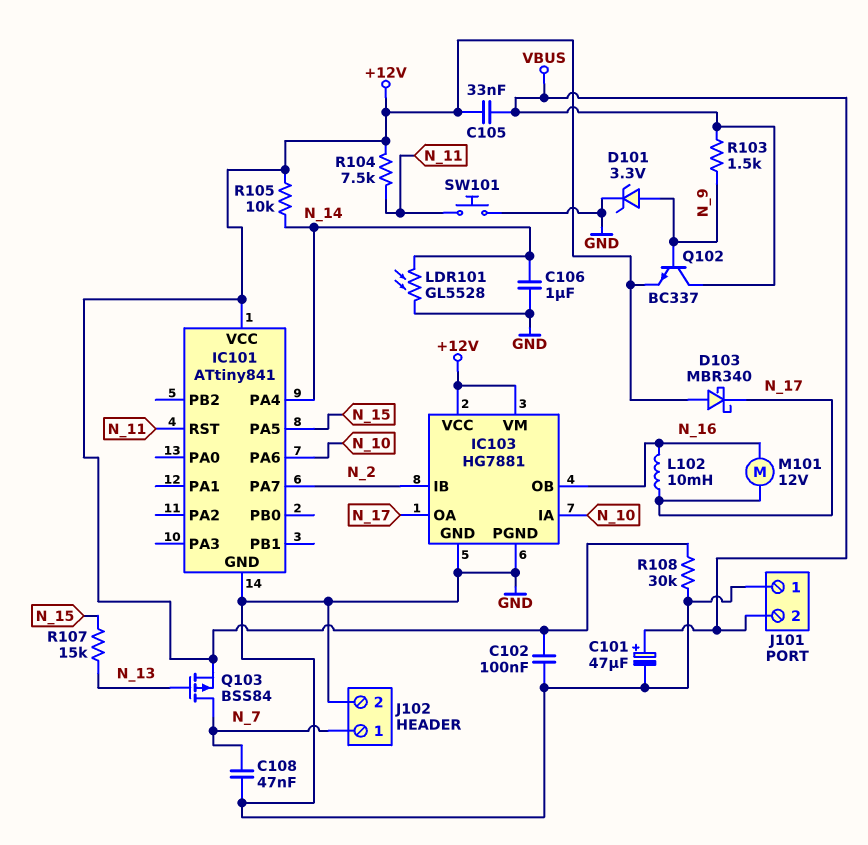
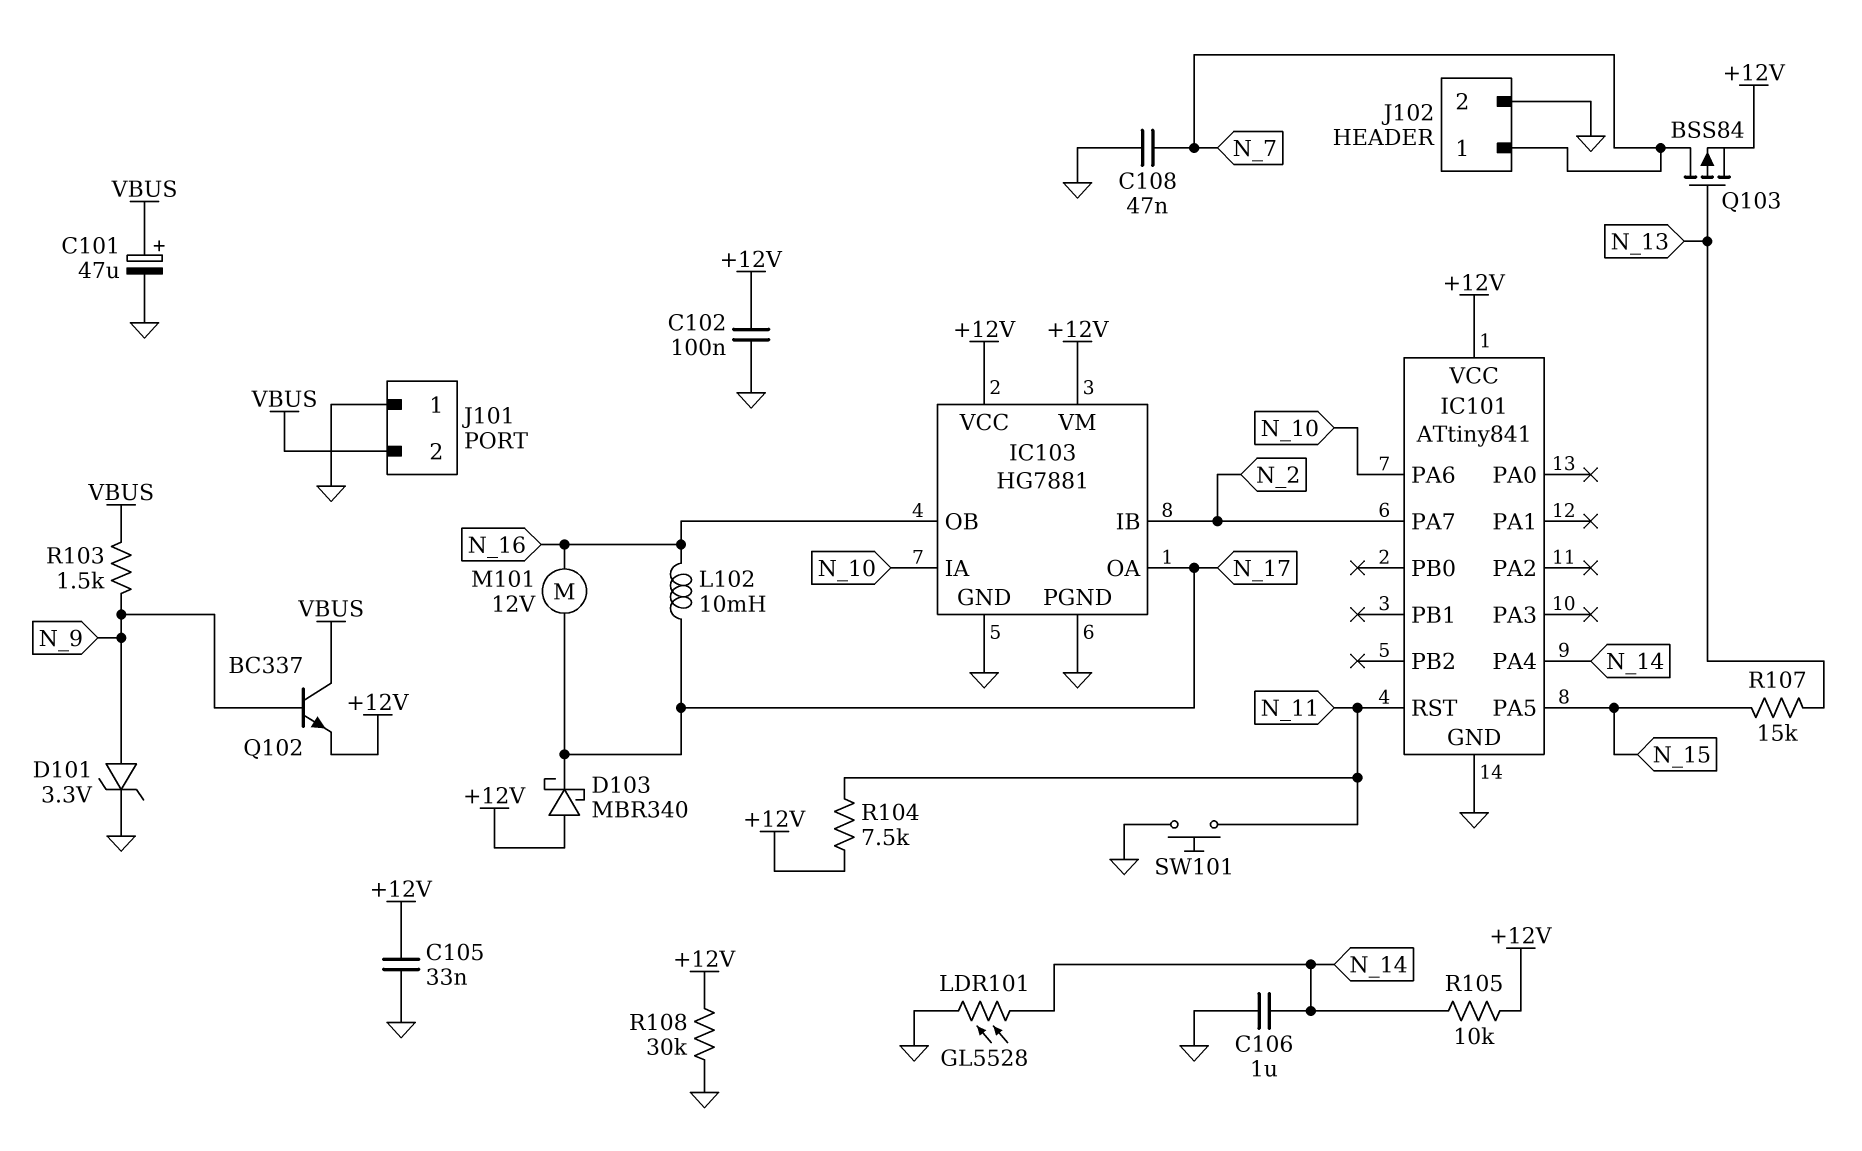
C105: 33nF (+12V, VBUS) -> 33nF (+12V, GND)

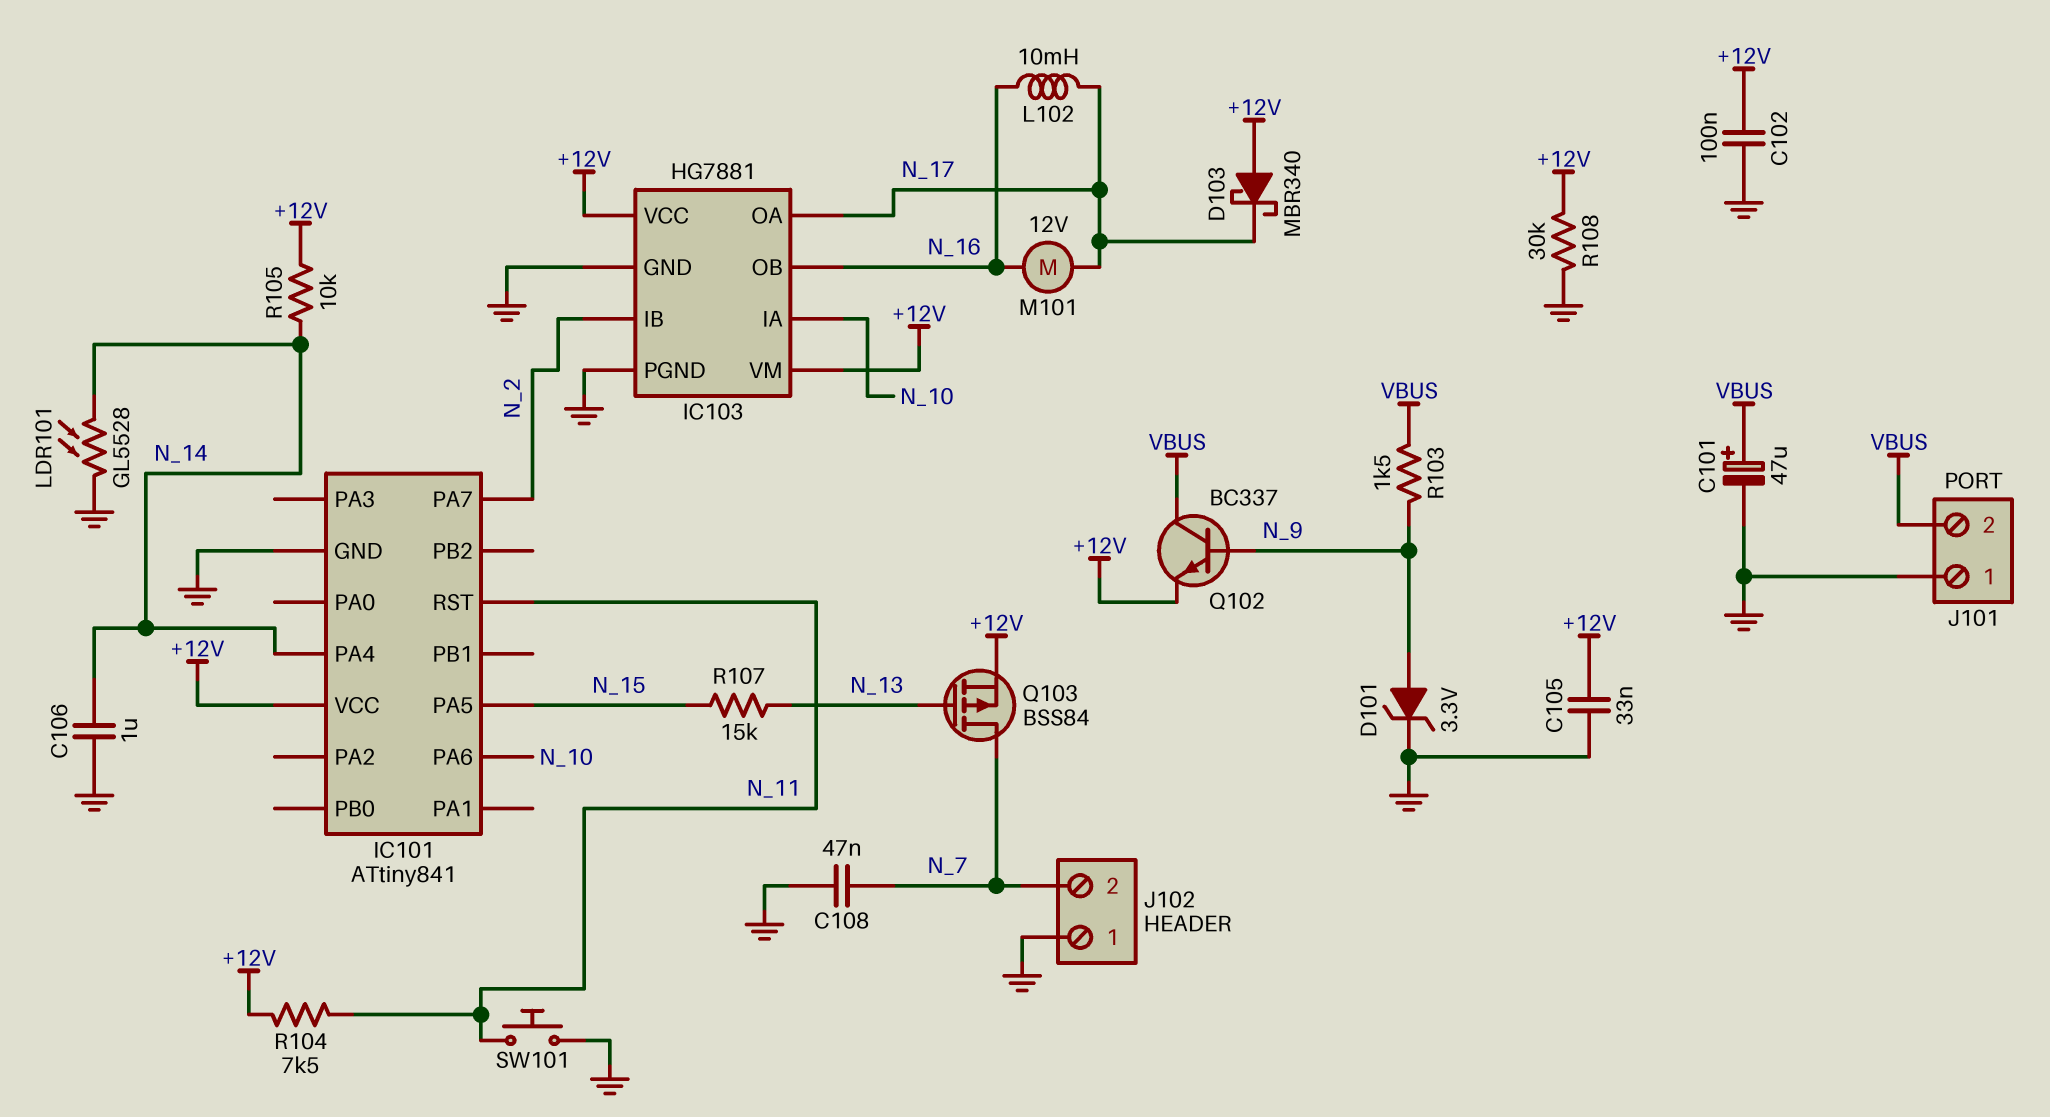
J102 pin 1: N_7 -> GND
J102 pin 2: GND -> N_7

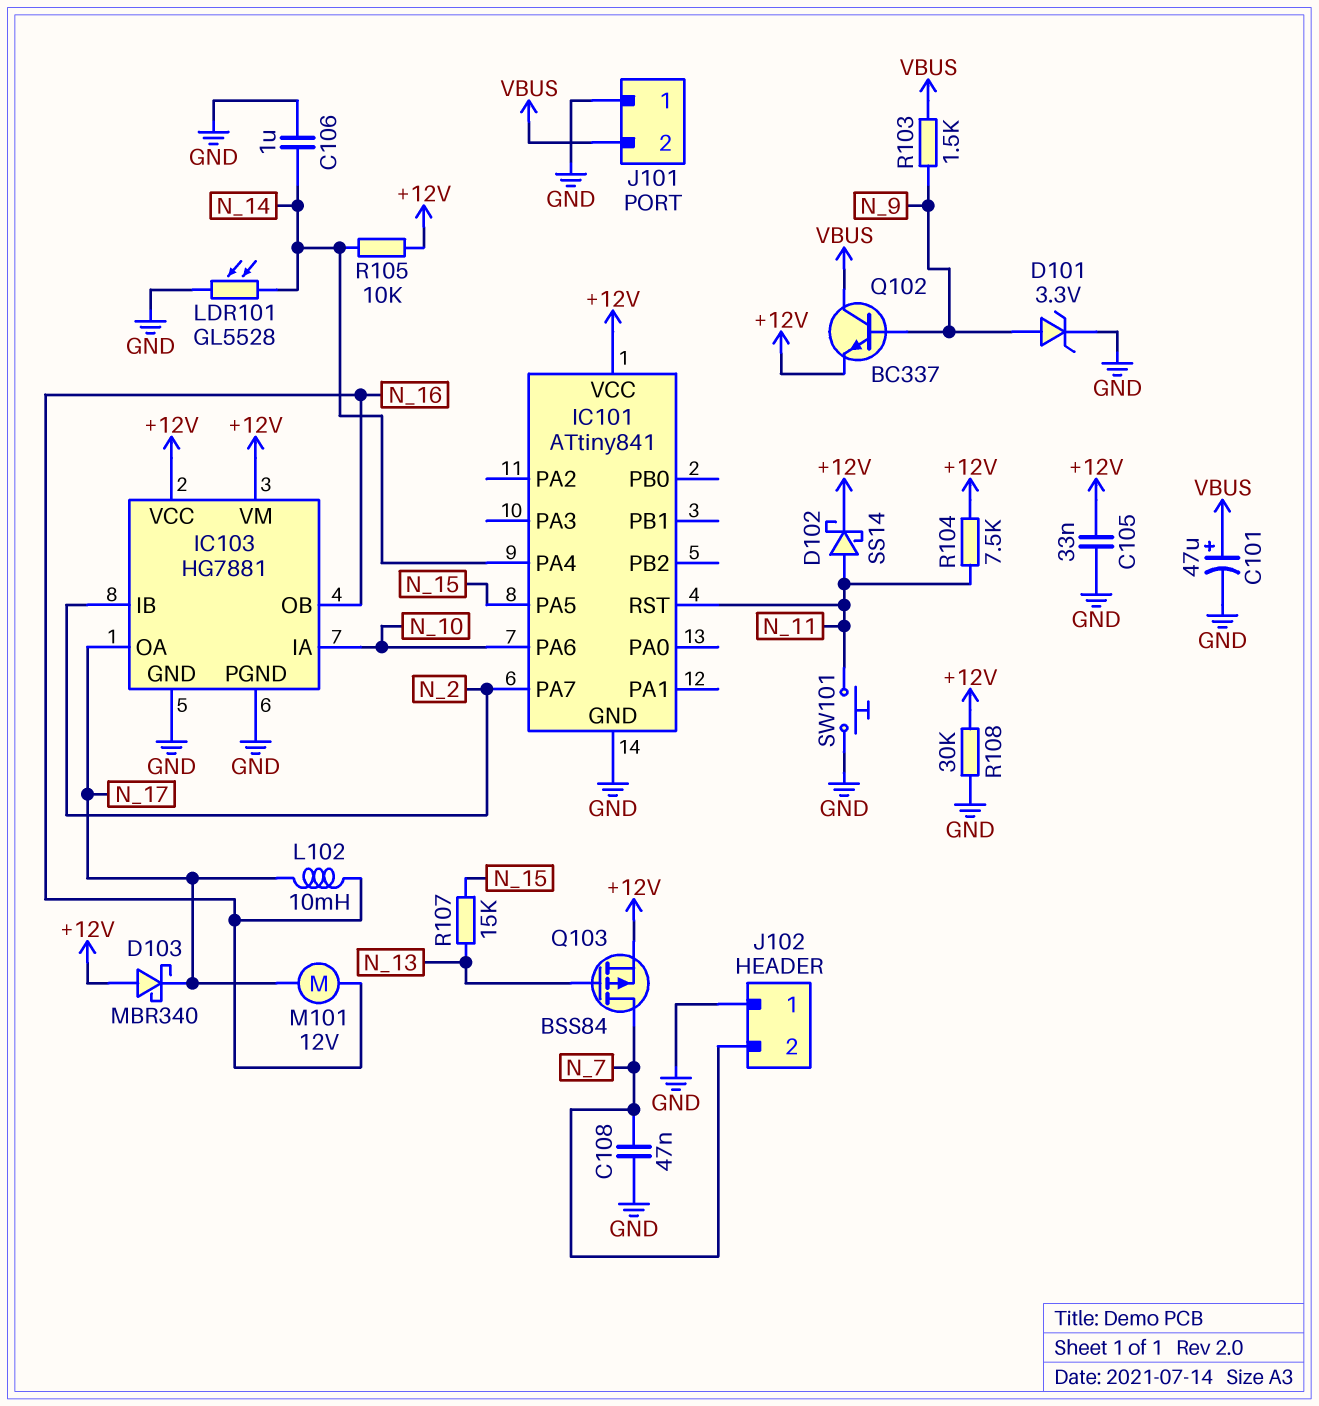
C102: 100nF (+12V, GND) -> none
D102: none -> schottky SS14 (A N_11, K +12V)

